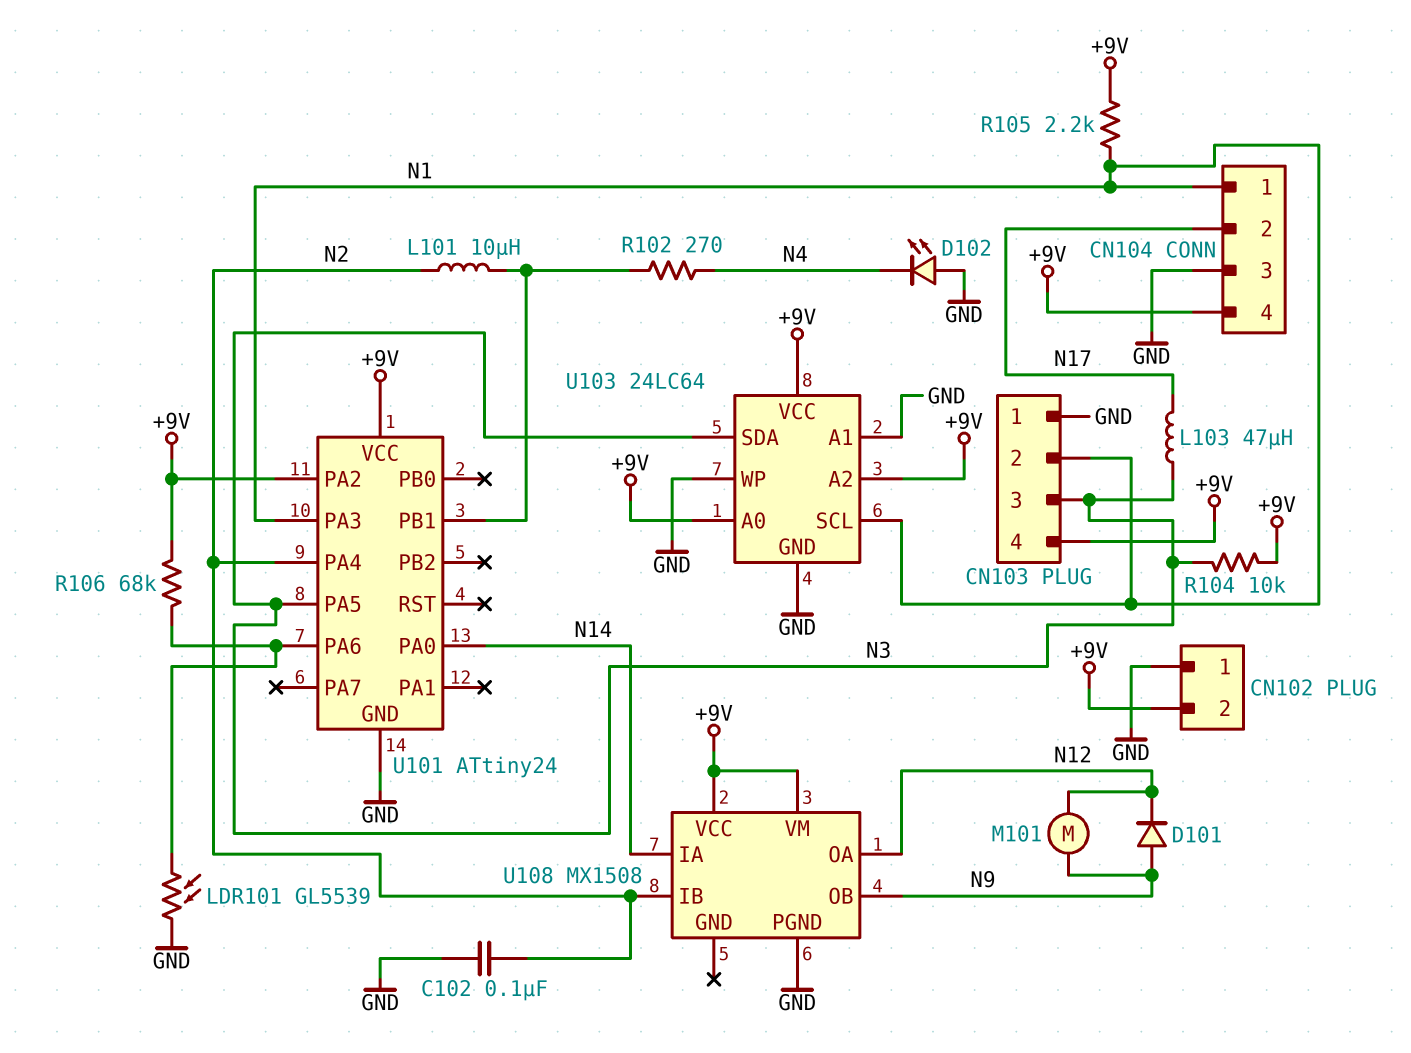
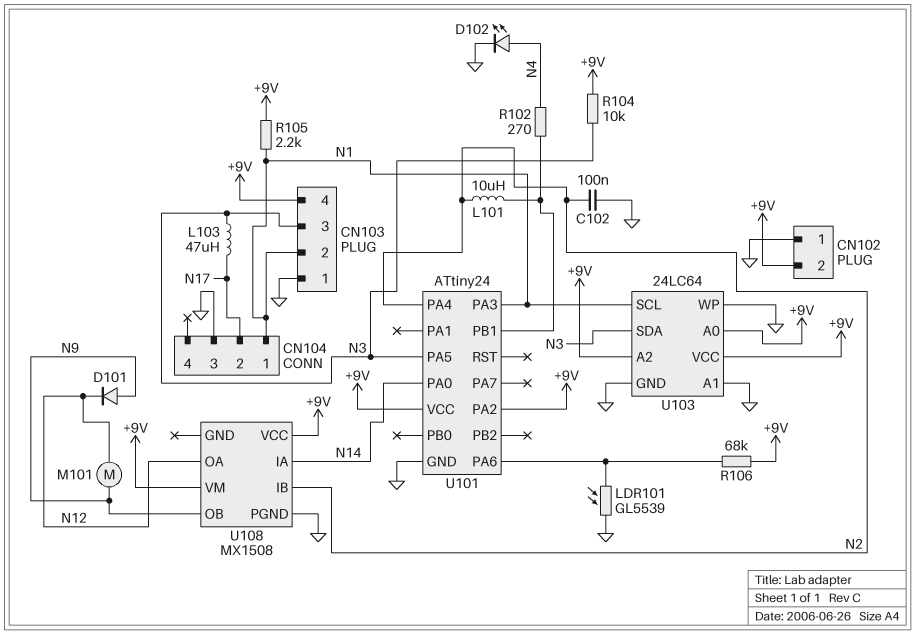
CN104 pin 4: +9V -> none
D102: LED (A GND, K N4) -> LED (A N4, K GND)

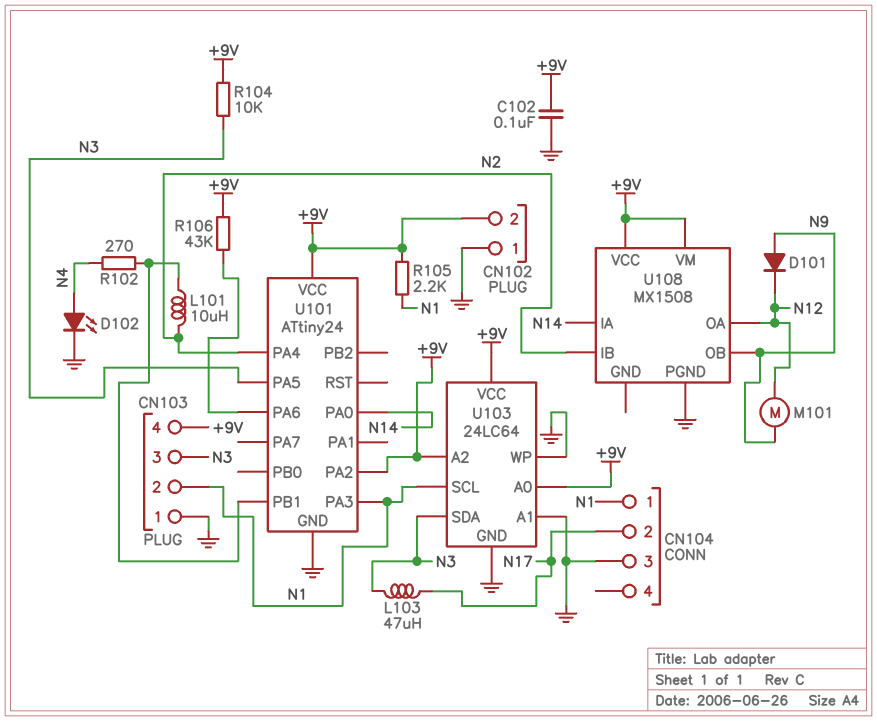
C102: 100nF (GND, N2) -> 100nF (+9V, GND)
LDR101: GL5539 (GND, U101/PA6) -> none
R106: 68k (+9V, U101/PA6) -> 43k (+9V, U101/PA6)

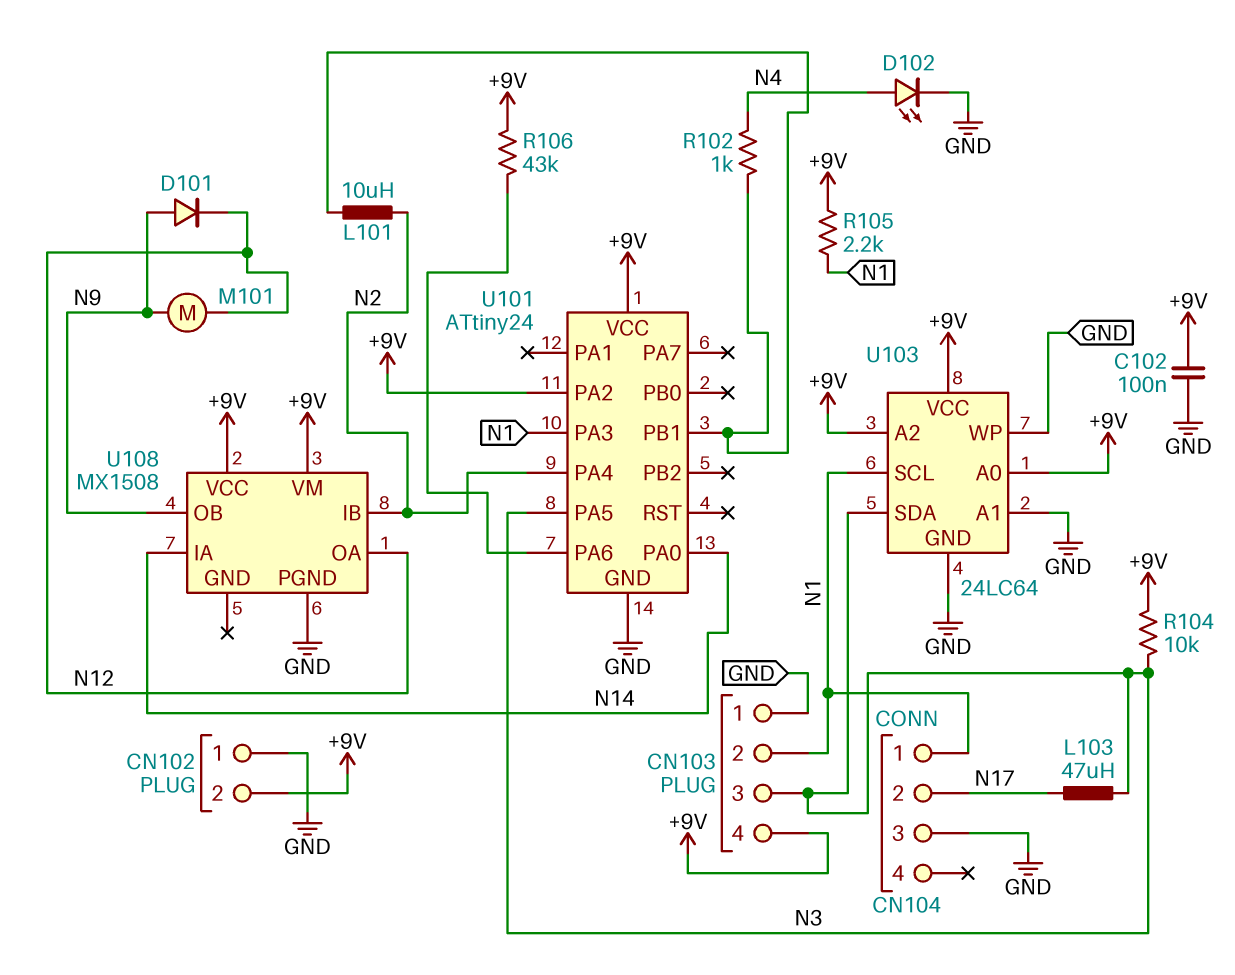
R102: 270 (N4, U101/PB1) -> 1k (N4, U101/PB1)

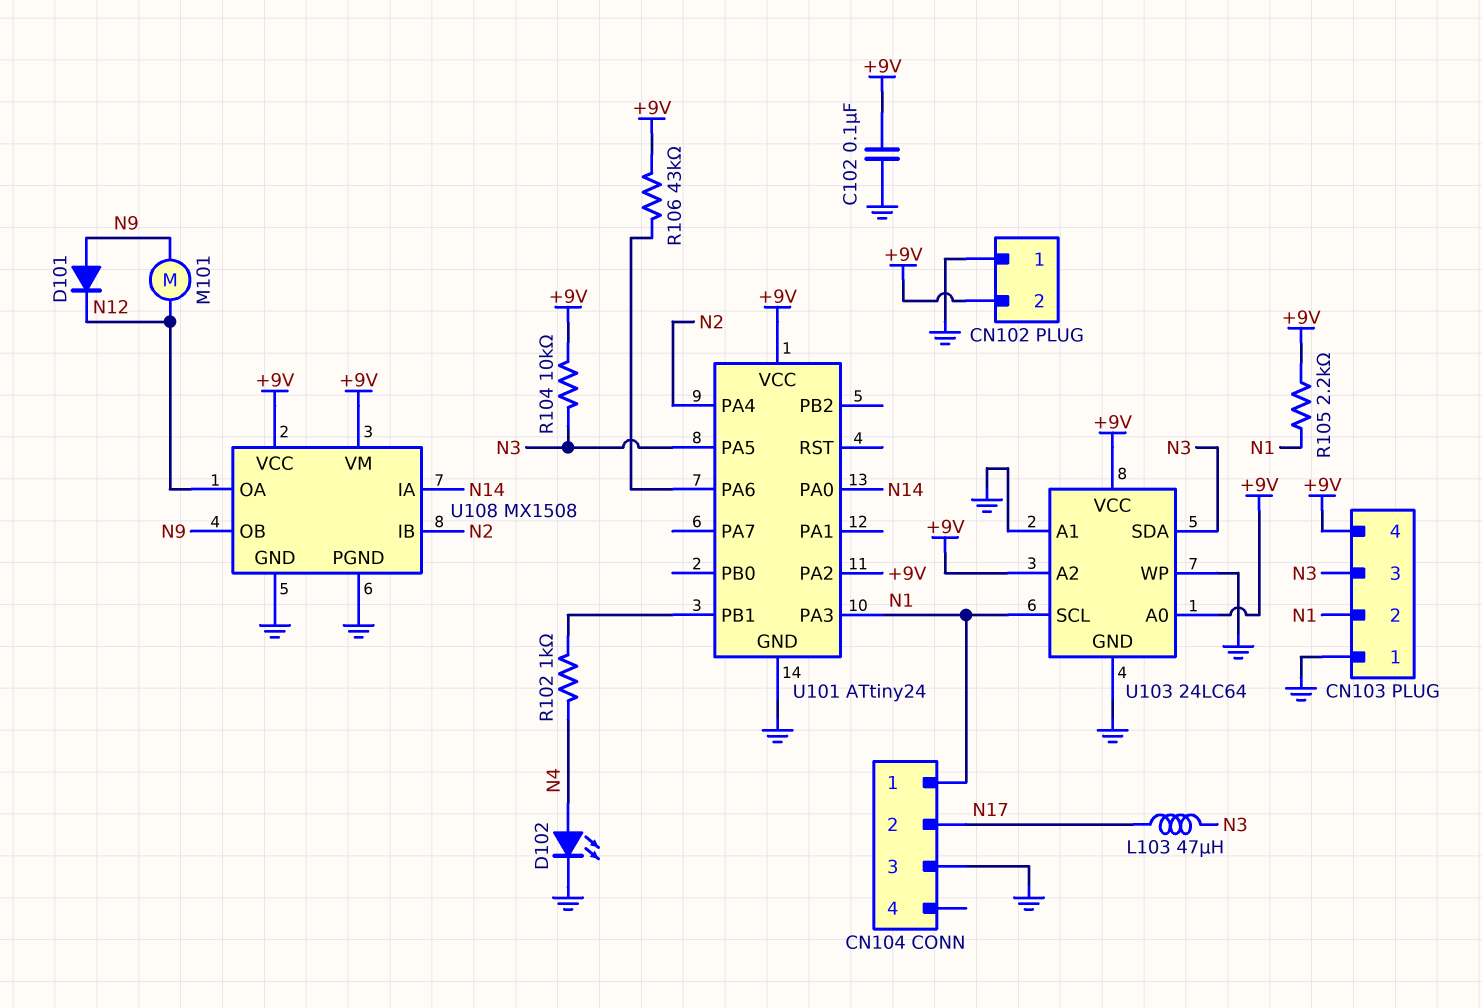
L101: 10uH (N2, U101/PB1) -> none
U108 pin GND: none -> GND

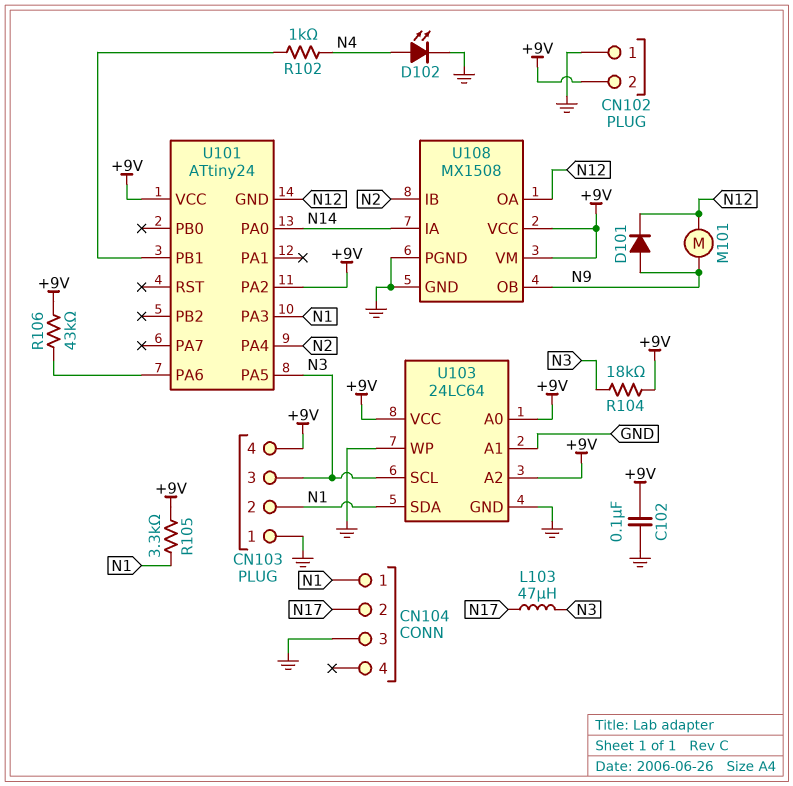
R104: 10k (+9V, N3) -> 18k (+9V, N3)
R105: 2.2k (+9V, N1) -> 3.3k (+9V, N1)
U101 pin GND: GND -> N12
U103 pin SCL: N1 -> N3
U103 pin SDA: N3 -> N1

